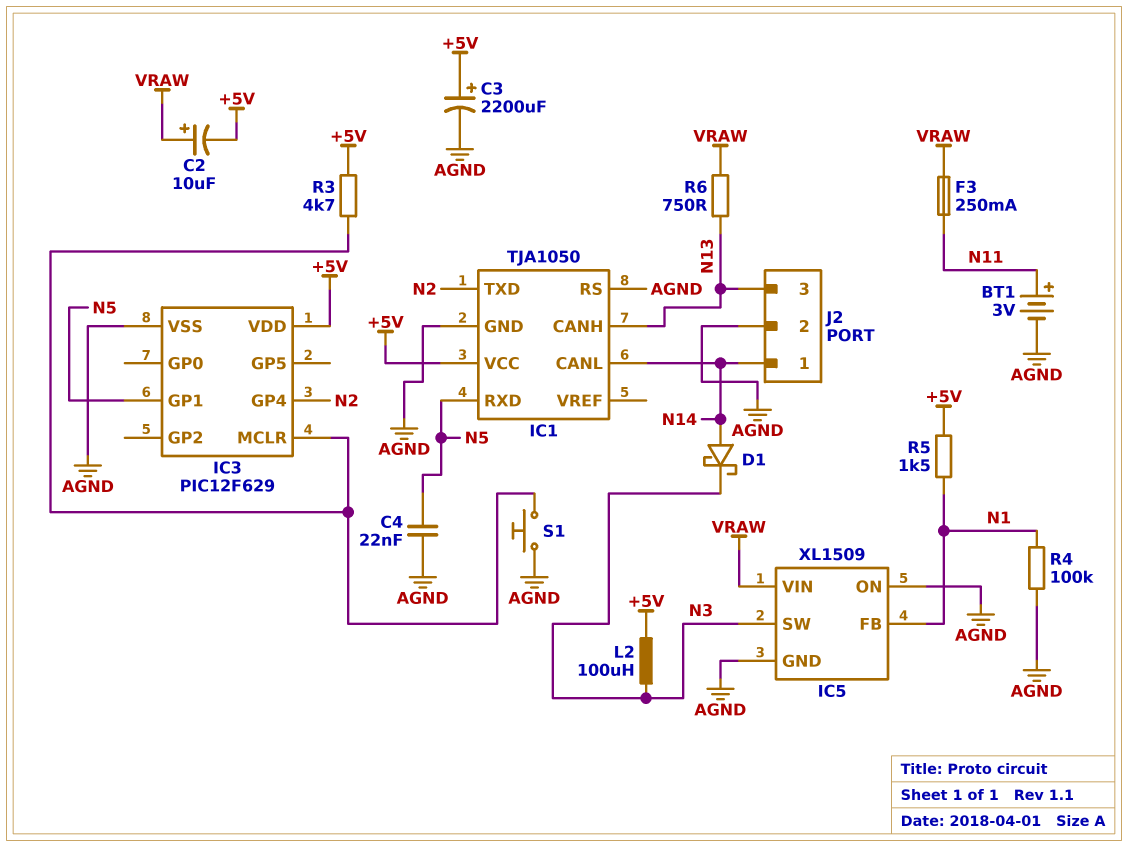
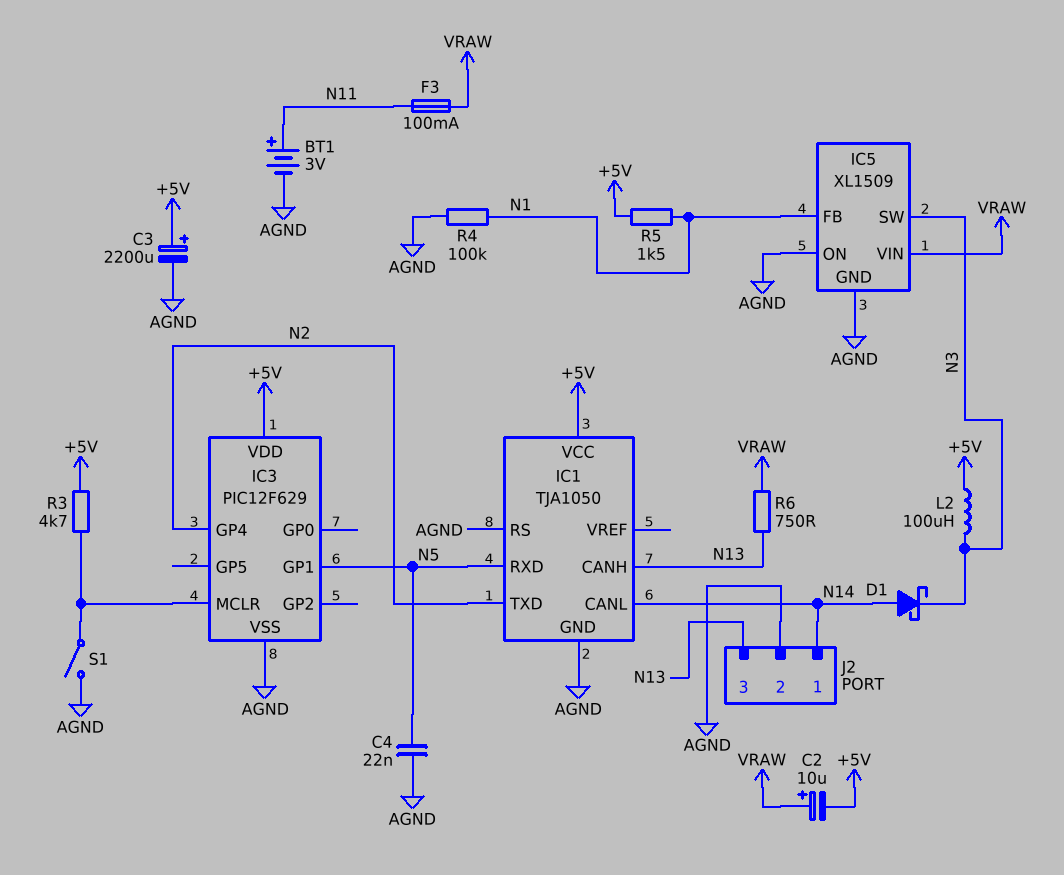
F3: 250mA (N11, VRAW) -> 100mA (N11, VRAW)
S1: button (AGND, IC3/MCLR) -> switch (AGND, IC3/MCLR)

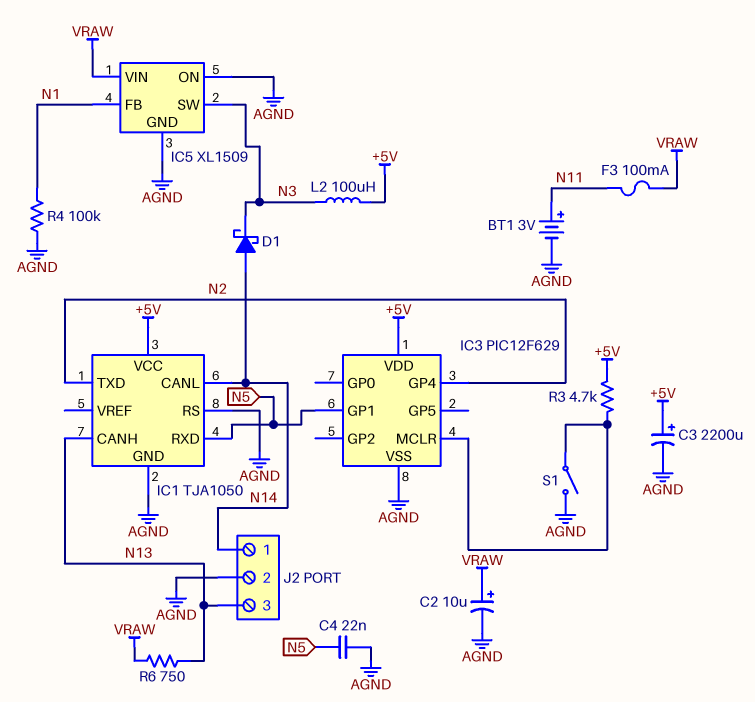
C2: 10uF (plus VRAW, minus +5V) -> 10uF (plus VRAW, minus AGND)
R5: 1.5k (+5V, N1) -> none

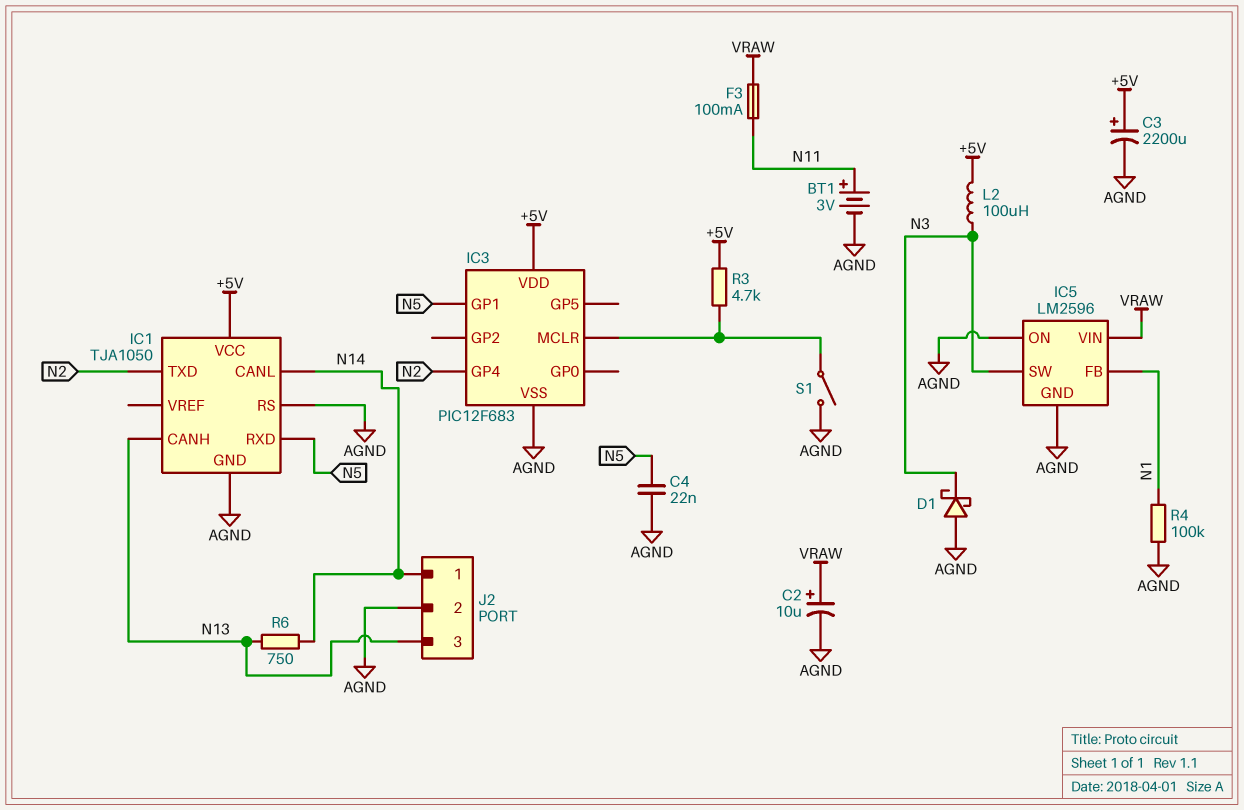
D1: schottky (A N14, K N3) -> schottky (A AGND, K N3)
IC3: PIC12F629 -> PIC12F683
IC5: XL1509 -> LM2596
R6: 750 (N13, VRAW) -> 750 (N13, N14)

